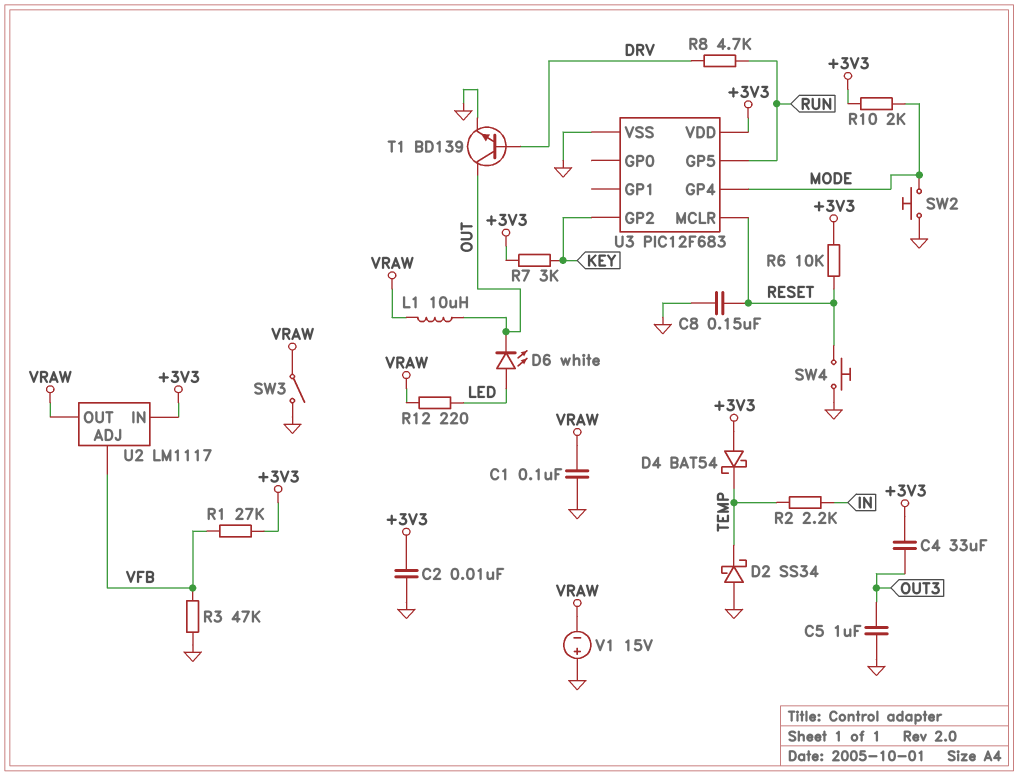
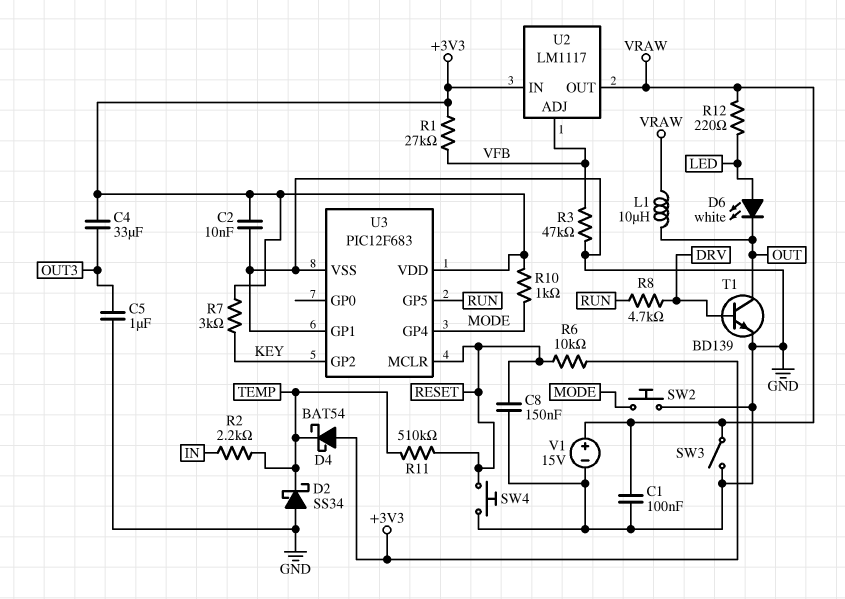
R10: 2k (+3V3, MODE) -> 1k (+3V3, MODE)
R11: none -> 510k (RESET, TEMP)
U3 pin GP1: none -> GND
V1: 15V (plus GND, minus VRAW) -> 15V (plus VRAW, minus GND)

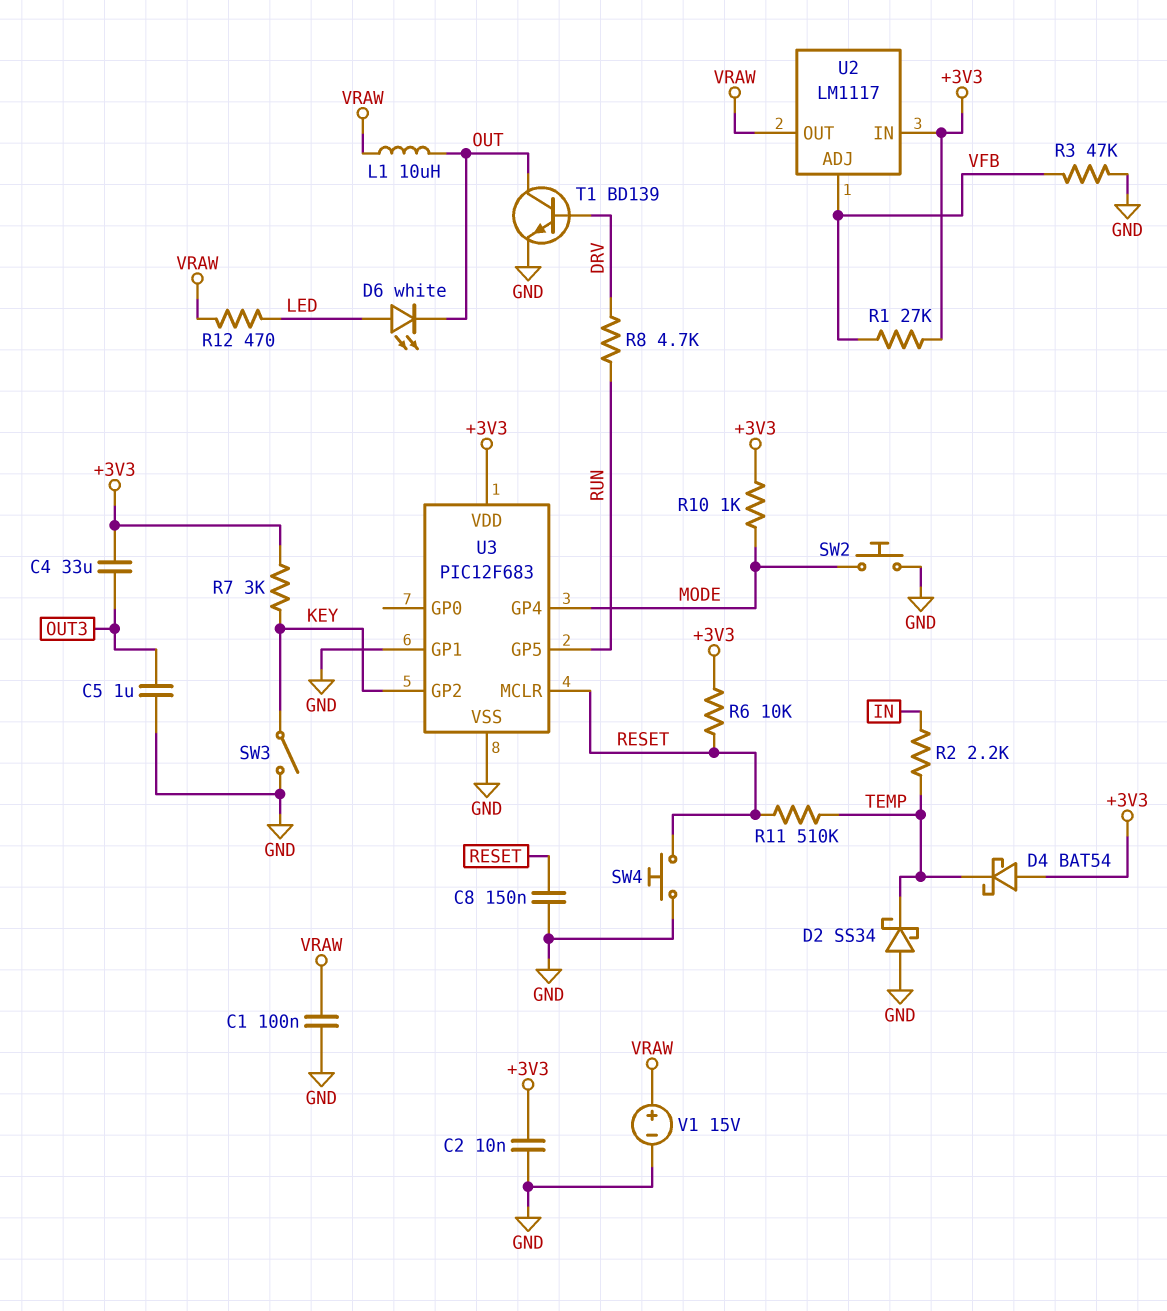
R12: 220 (LED, VRAW) -> 470 (LED, VRAW)
SW3: switch (GND, VRAW) -> switch (GND, KEY)

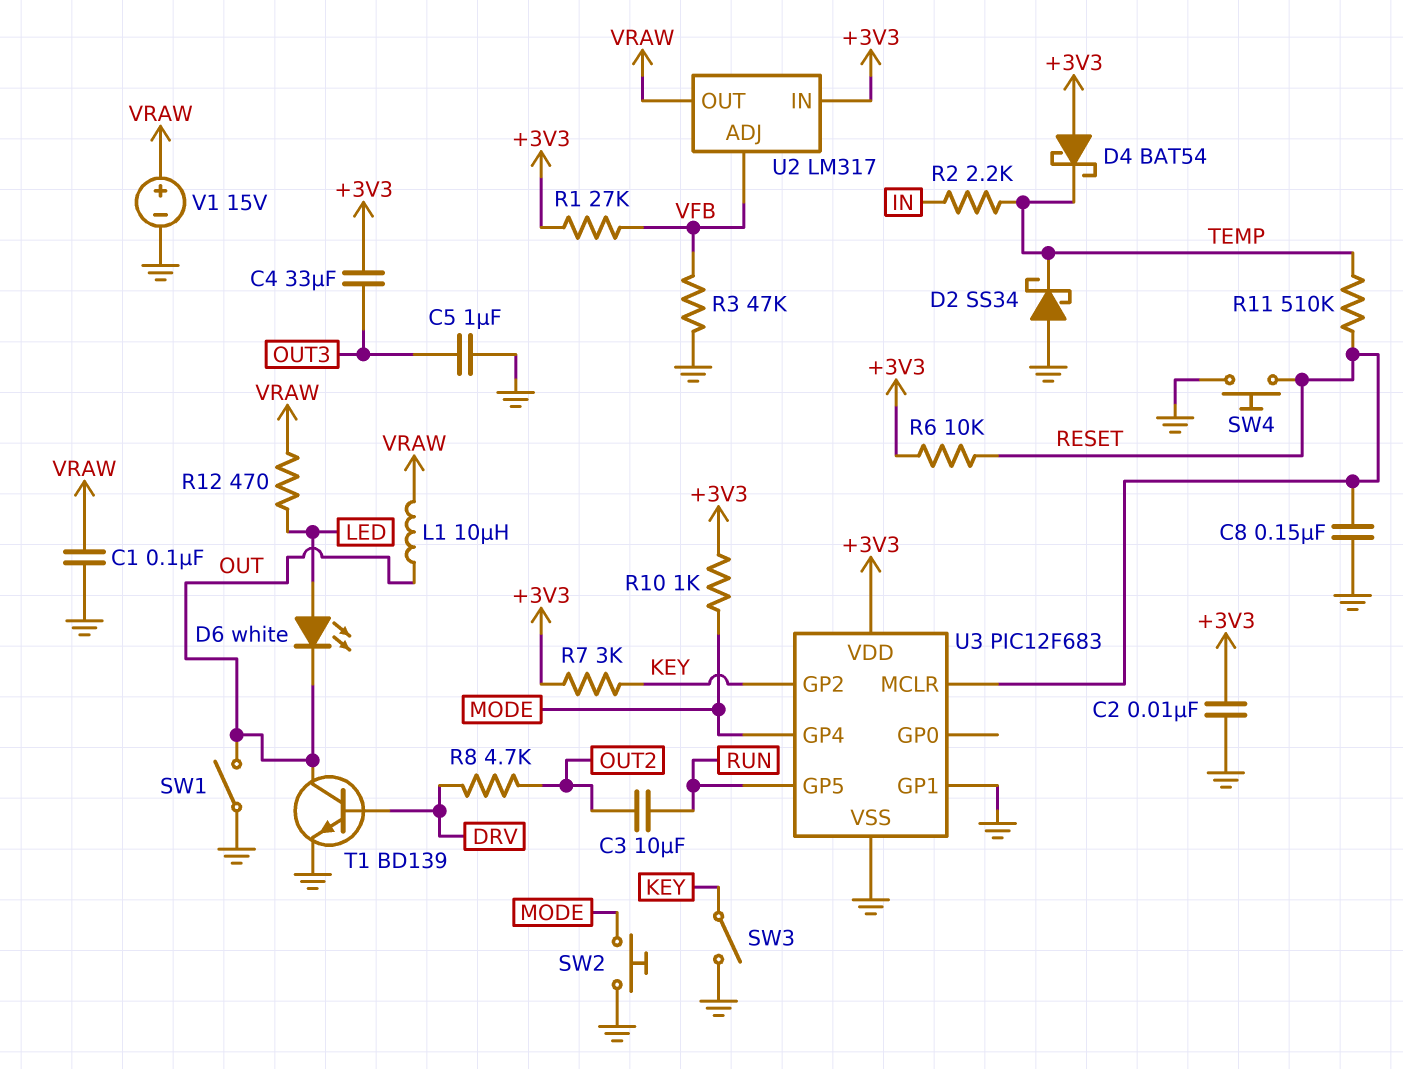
C3: none -> 10uF (OUT2, RUN)
R8: 4.7k (DRV, RUN) -> 4.7k (DRV, OUT2)
SW1: none -> switch (GND, OUT)
U2: LM1117 -> LM317

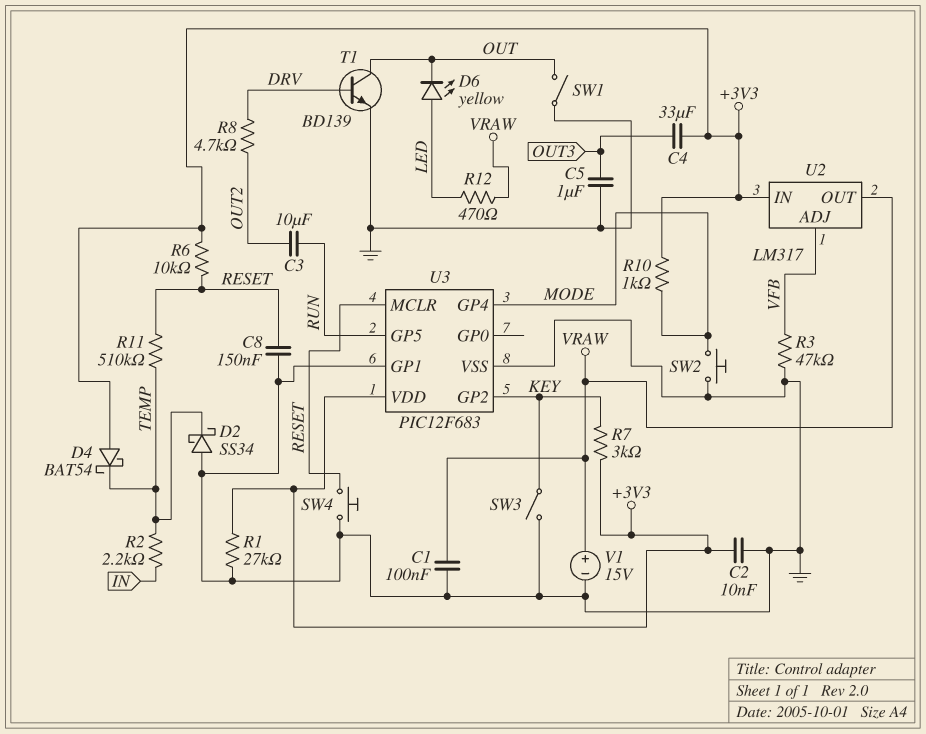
D6: LED white (A LED, K OUT) -> LED yellow (A LED, K OUT)
L1: 10uH (OUT, VRAW) -> none
R1: 27k (+3V3, VFB) -> 27k (+3V3, GND)

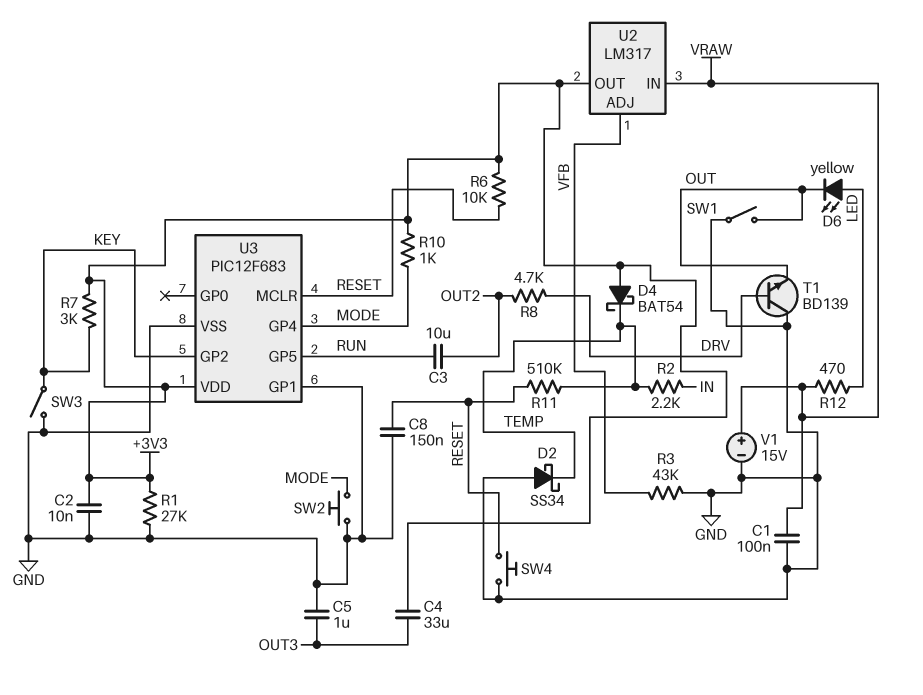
R3: 47k (GND, VFB) -> 43k (GND, VFB)
T1: NPN BD139 (B DRV, C OUT, E GND) -> NPN BD139 (B DRV, C GND, E OUT)
U2 pin IN: +3V3 -> VRAW
U2 pin OUT: VRAW -> +3V3

